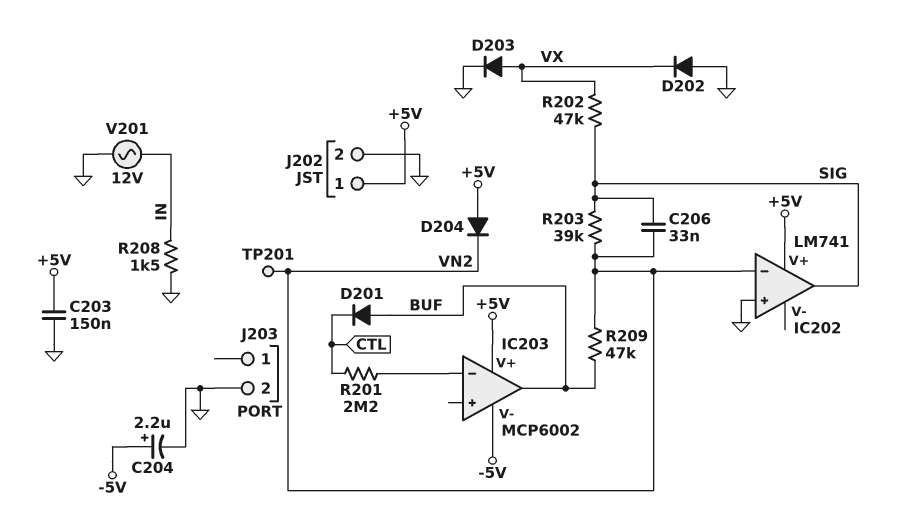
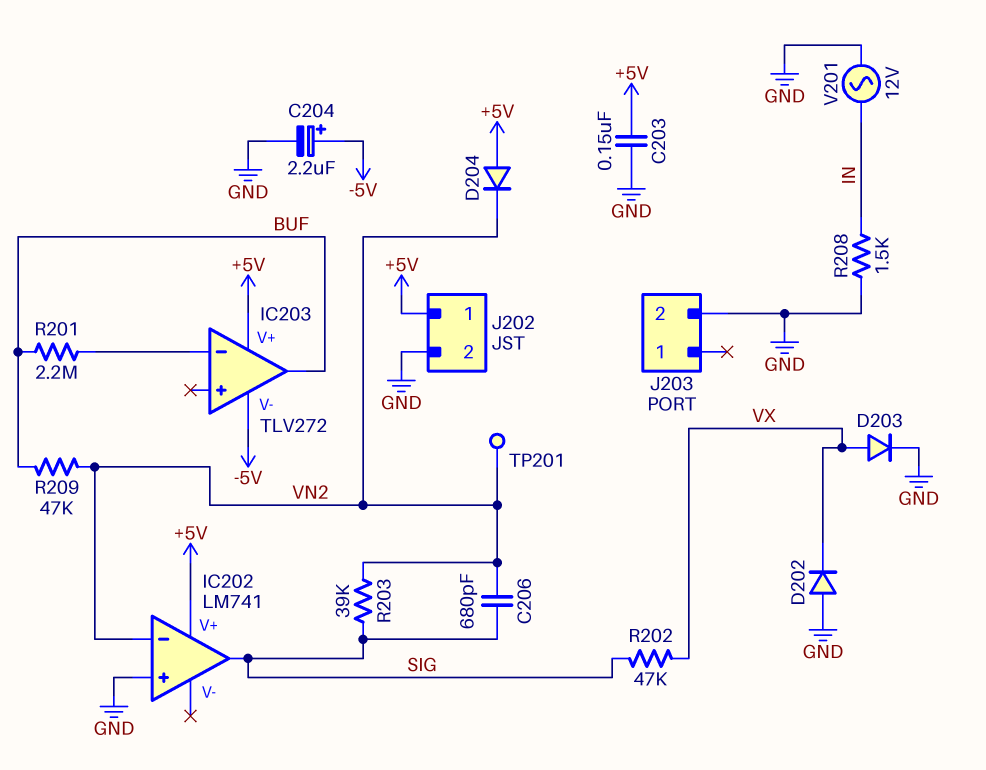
C206: 33nF (SIG, VN2) -> 680pF (SIG, VN2)
D201: diode (A BUF, K CTL) -> none
IC203: MCP6002 -> TLV272
R201: 2.2M (CTL, IC203/in-) -> 2.2M (BUF, IC203/in-)

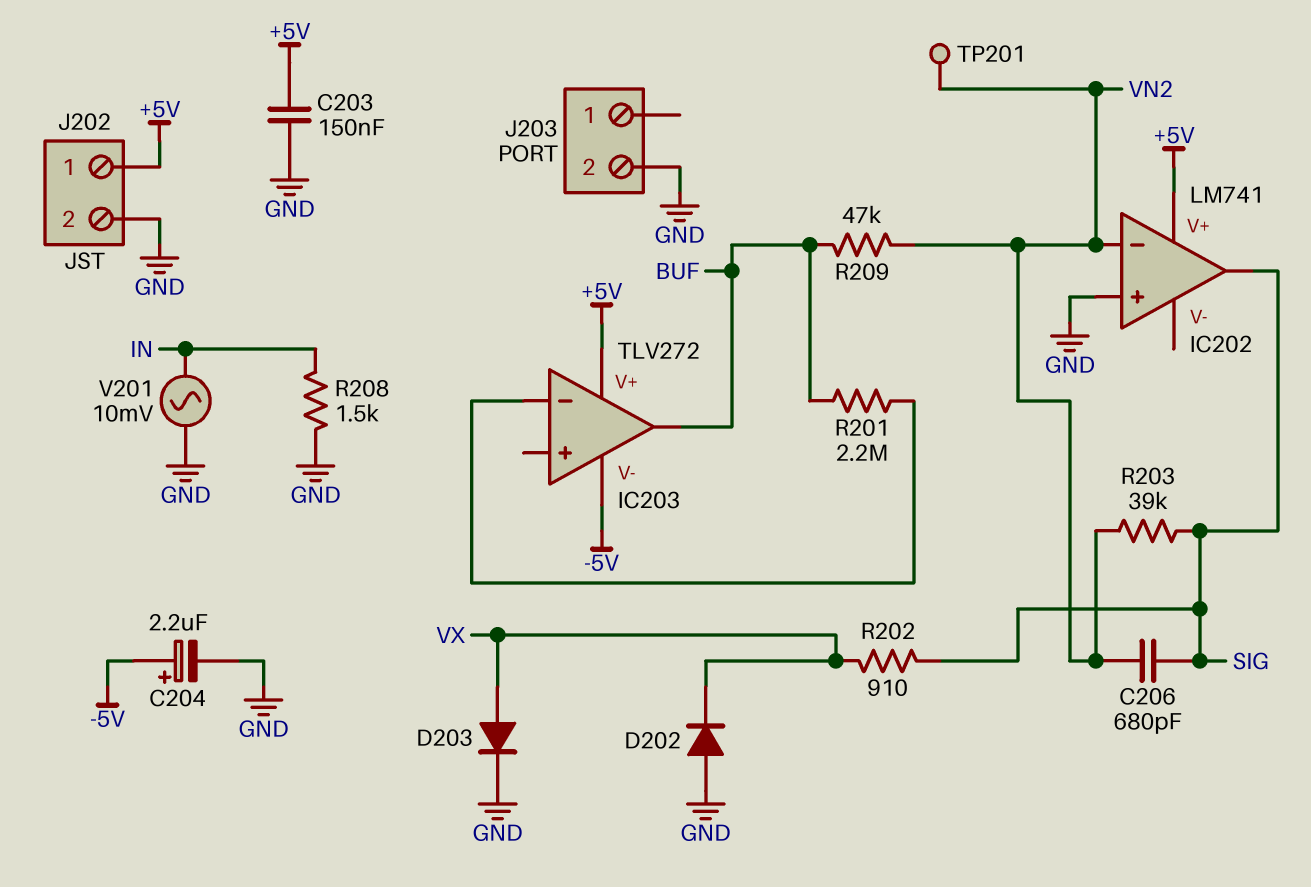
D204: diode (A +5V, K VN2) -> none
R202: 47k (SIG, VX) -> 910 (SIG, VX)
V201: AC 12V (GND, IN) -> AC 10mV (GND, IN)

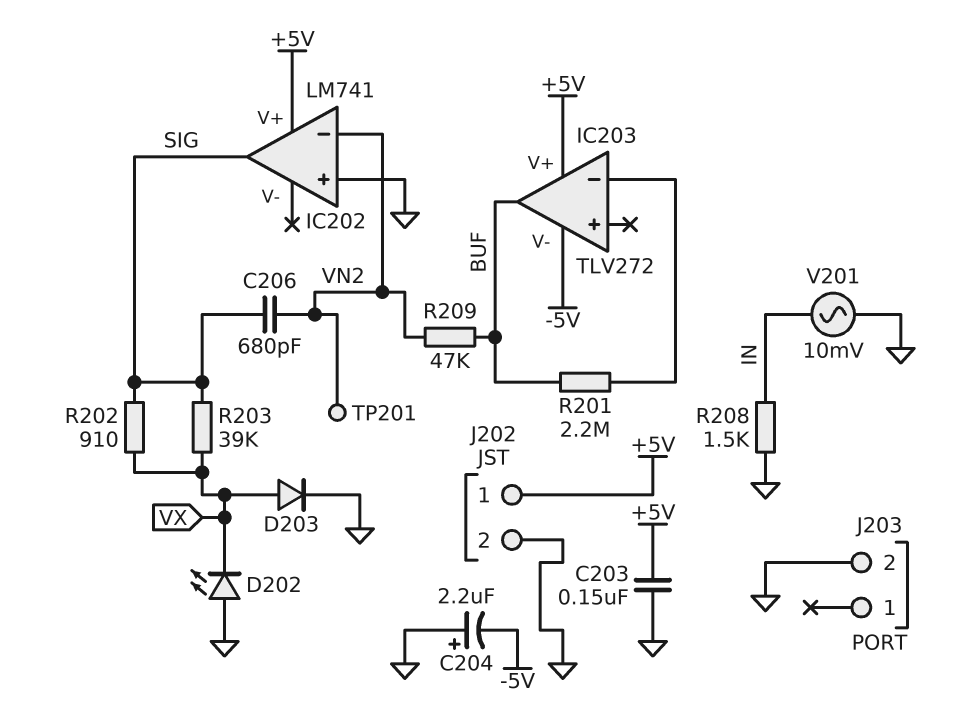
C204: 2.2uF (plus -5V, minus GND) -> 2.2uF (plus GND, minus -5V)
D202: diode (A GND, K VX) -> LED (A GND, K VX)
R203: 39k (SIG, VN2) -> 39k (SIG, VX)

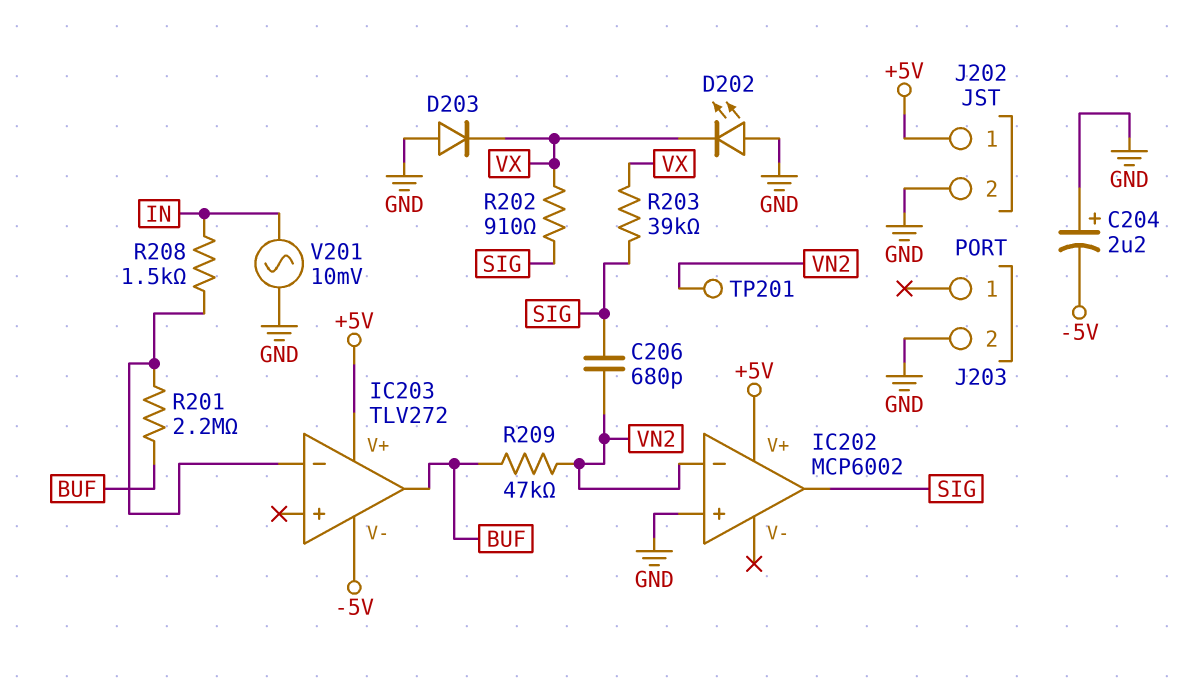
C203: 150nF (+5V, GND) -> none
D203: diode (A VX, K GND) -> diode (A GND, K VX)
IC202: LM741 -> MCP6002
R208: 1.5k (GND, IN) -> 1.5k (IC203/in-, IN)

